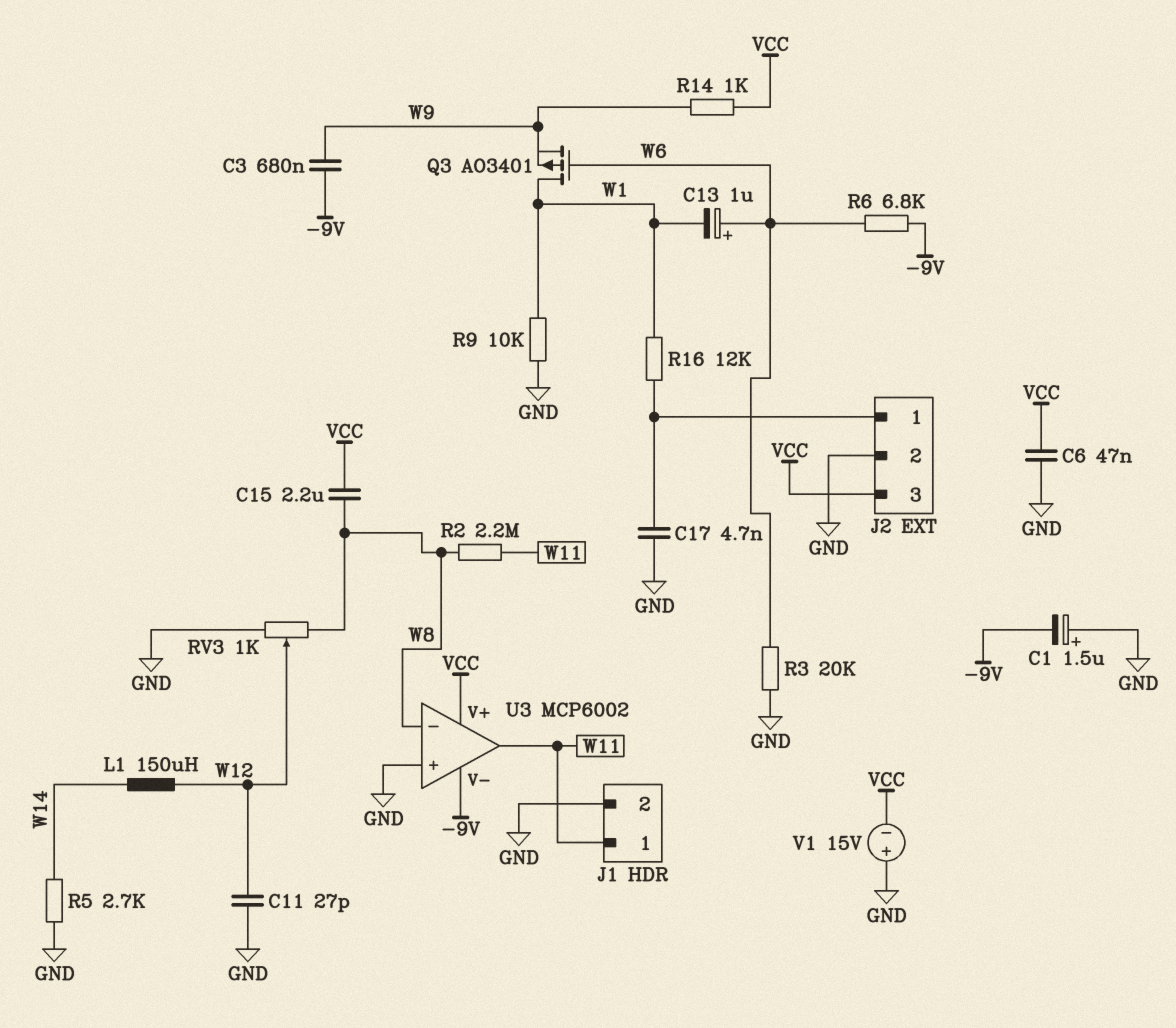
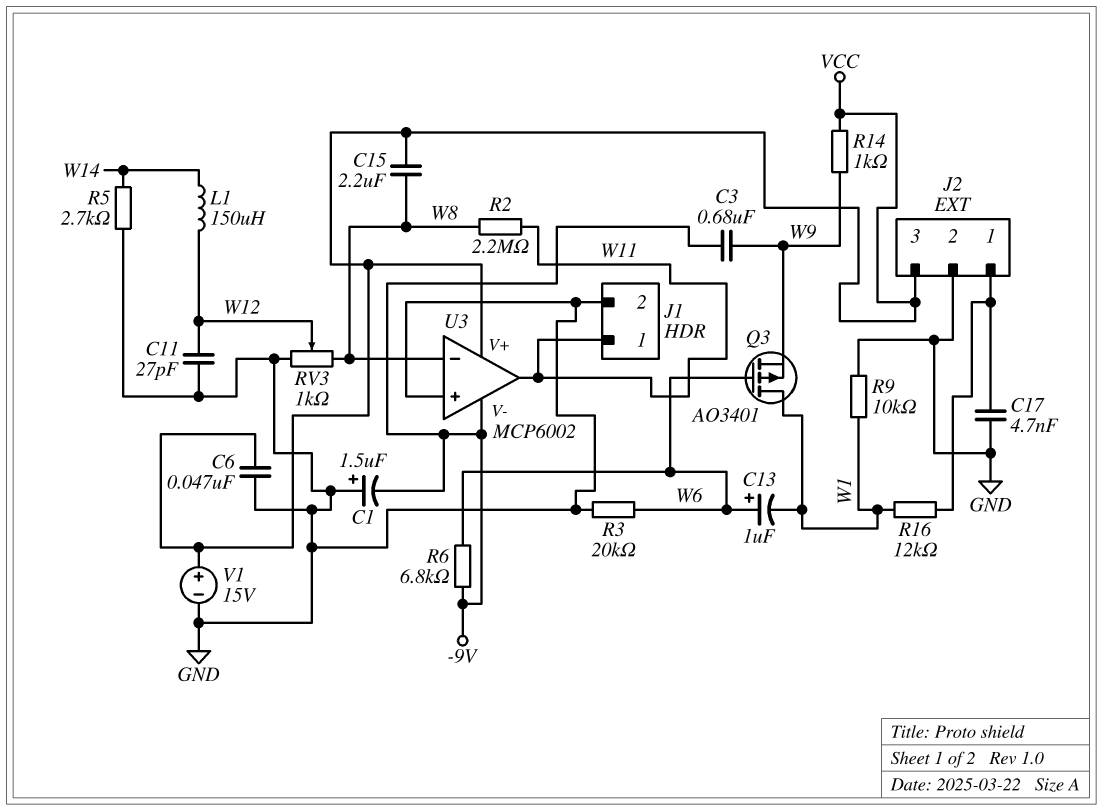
V1: 15V (plus GND, minus VCC) -> 15V (plus VCC, minus GND)

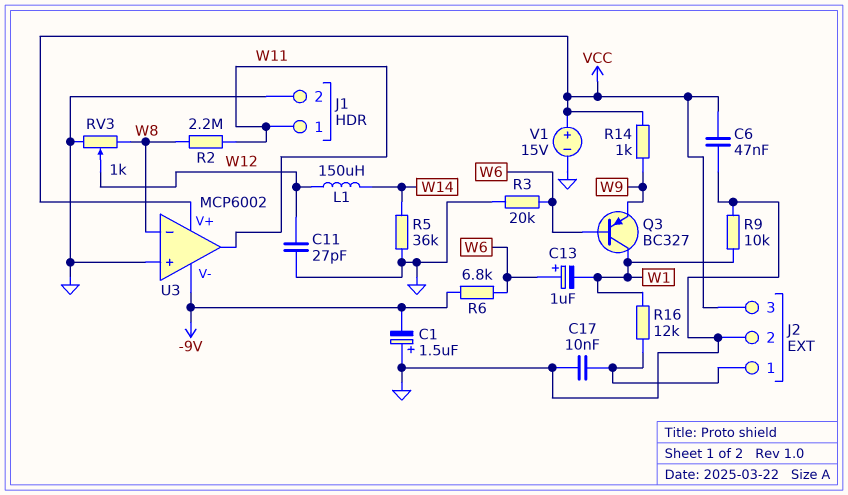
C3: 680nF (-9V, W9) -> none
C15: 2.2uF (VCC, W8) -> none
C17: 4.7nF (GND, J2/1) -> 10nF (GND, J2/1)
Q3: PMOS AO3401 (G W6, D W1, S W9) -> PNP BC327 (B W6, C W1, E W9)
R5: 2.7k (GND, W14) -> 36k (GND, W14)

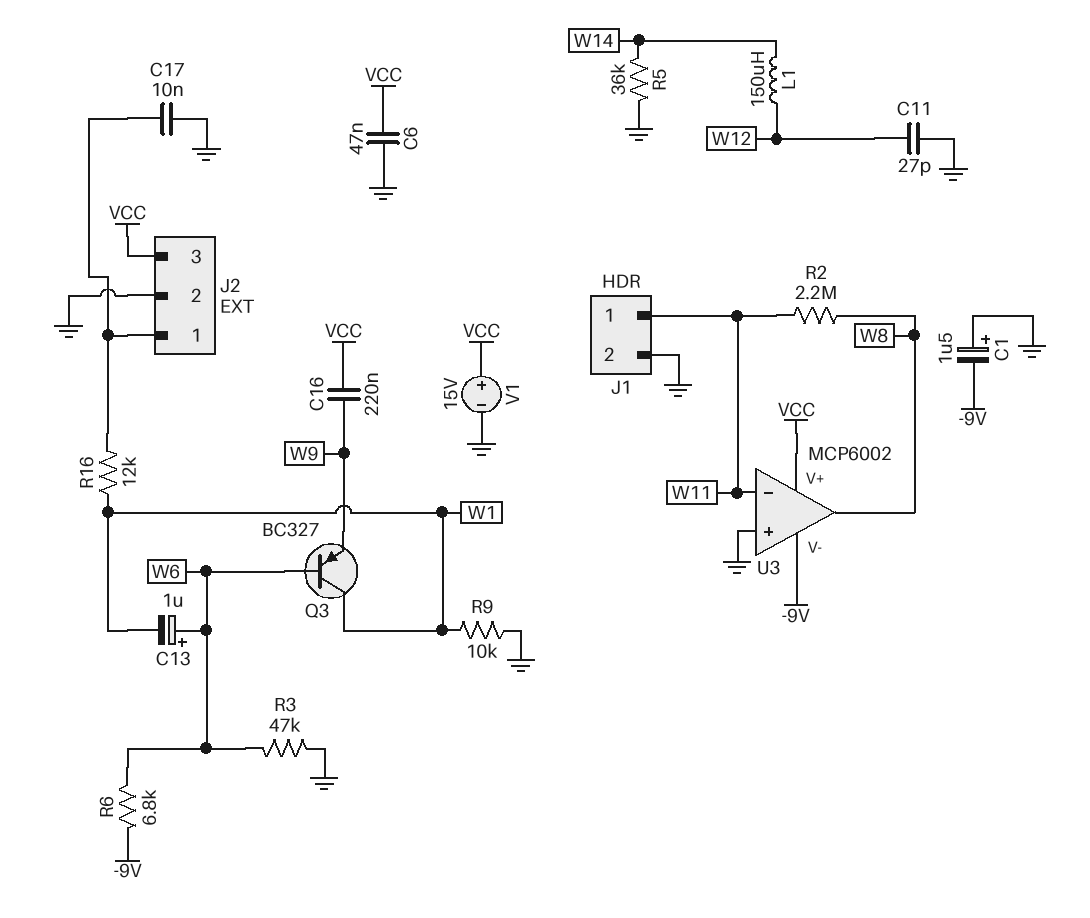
C16: none -> 220nF (VCC, W9)
R3: 20k (GND, W6) -> 47k (GND, W6)
R14: 1k (VCC, W9) -> none
RV3: 1k (GND, W8, wiper W12) -> none
U3 pin in-: W8 -> W11
U3 pin out: W11 -> W8

